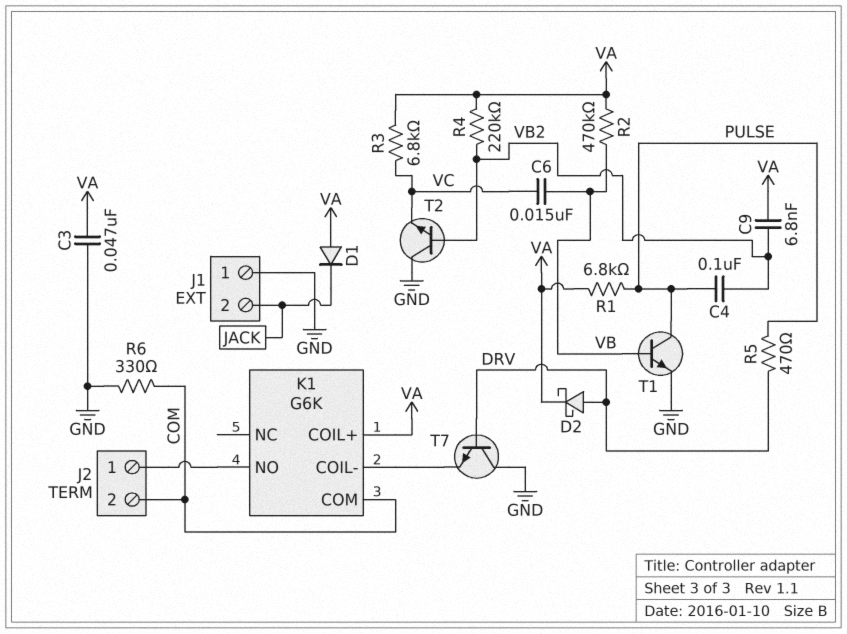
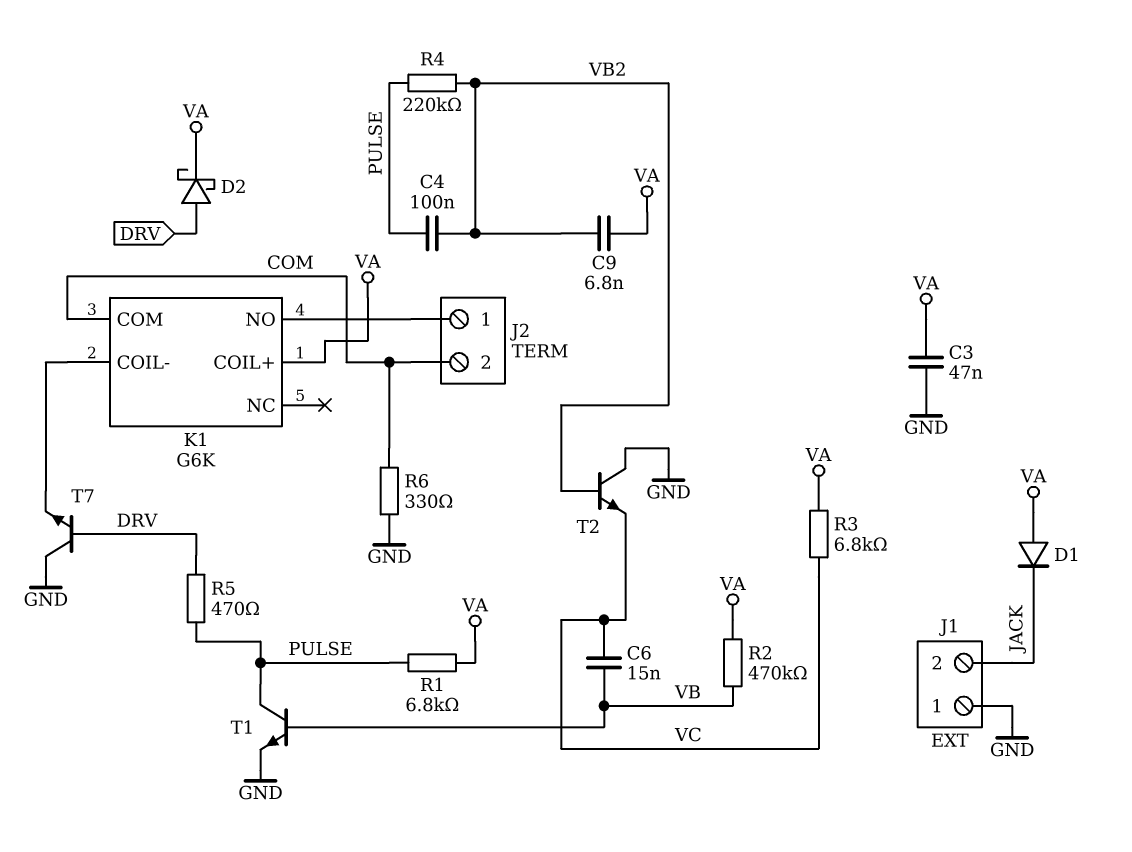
R4: 220k (VA, VB2) -> 220k (PULSE, VB2)

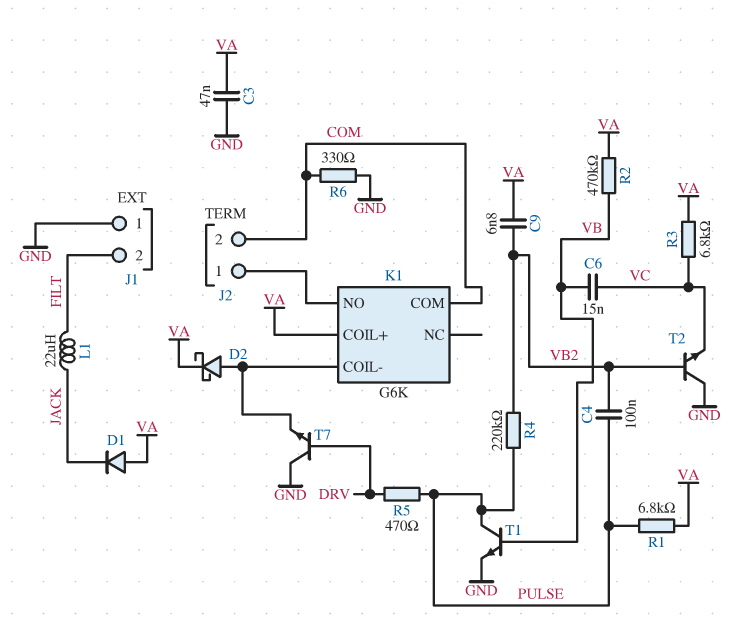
D2: schottky (A DRV, K VA) -> schottky (A K1/COIL-, K VA)
J1 pin 2: JACK -> FILT
L1: none -> 22uH (FILT, JACK)

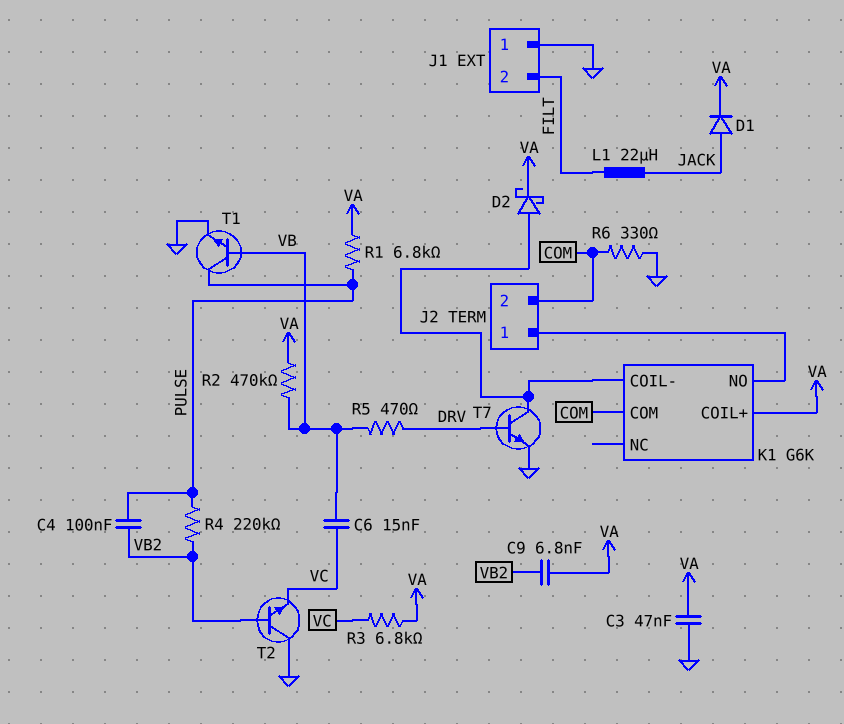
D1: diode (A VA, K JACK) -> diode (A JACK, K VA)
R5: 470 (DRV, PULSE) -> 470 (DRV, VB)
T7: NPN (B DRV, C GND, E K1/COIL-) -> NPN (B DRV, C K1/COIL-, E GND)

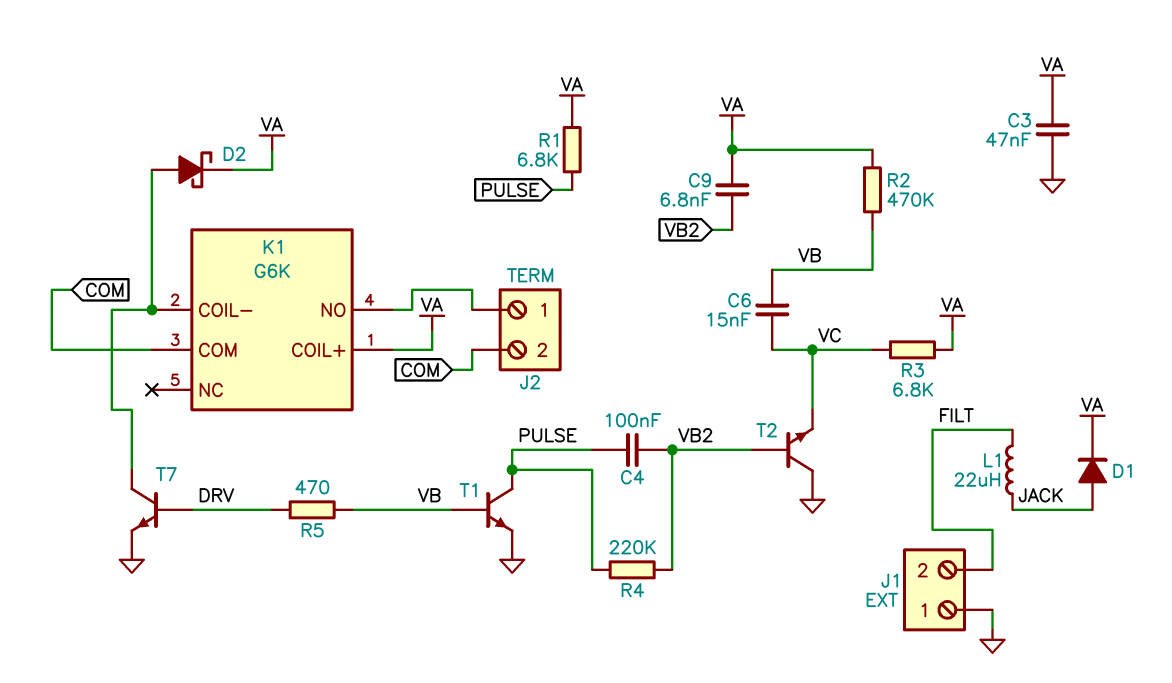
R6: 330 (COM, GND) -> none

